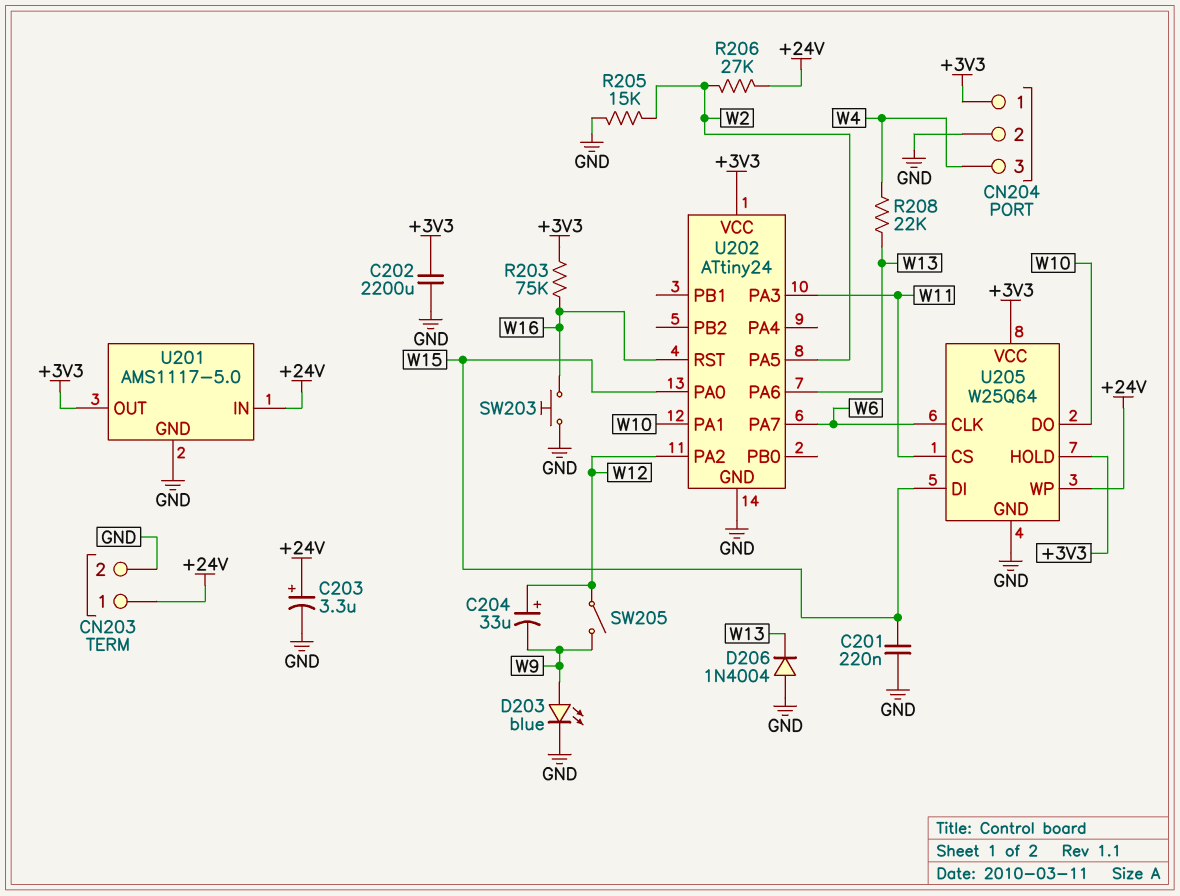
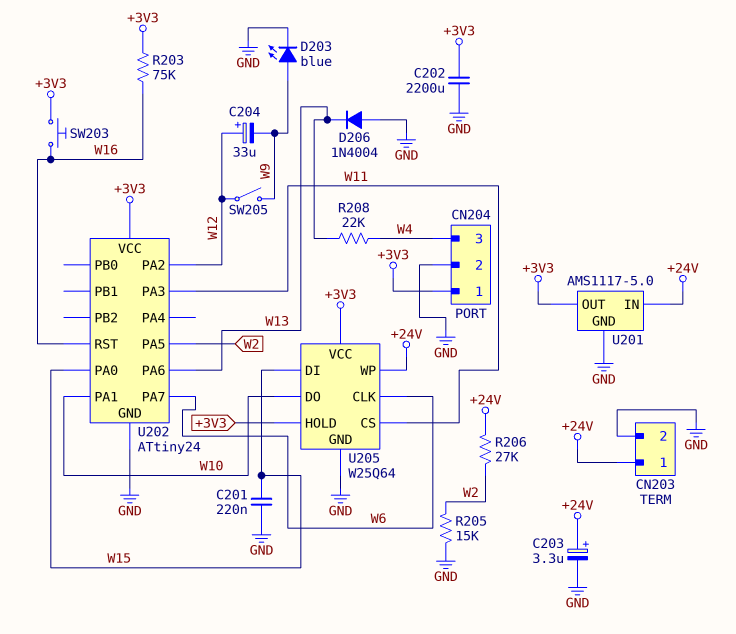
SW203: button (GND, W16) -> button (+3V3, W16)

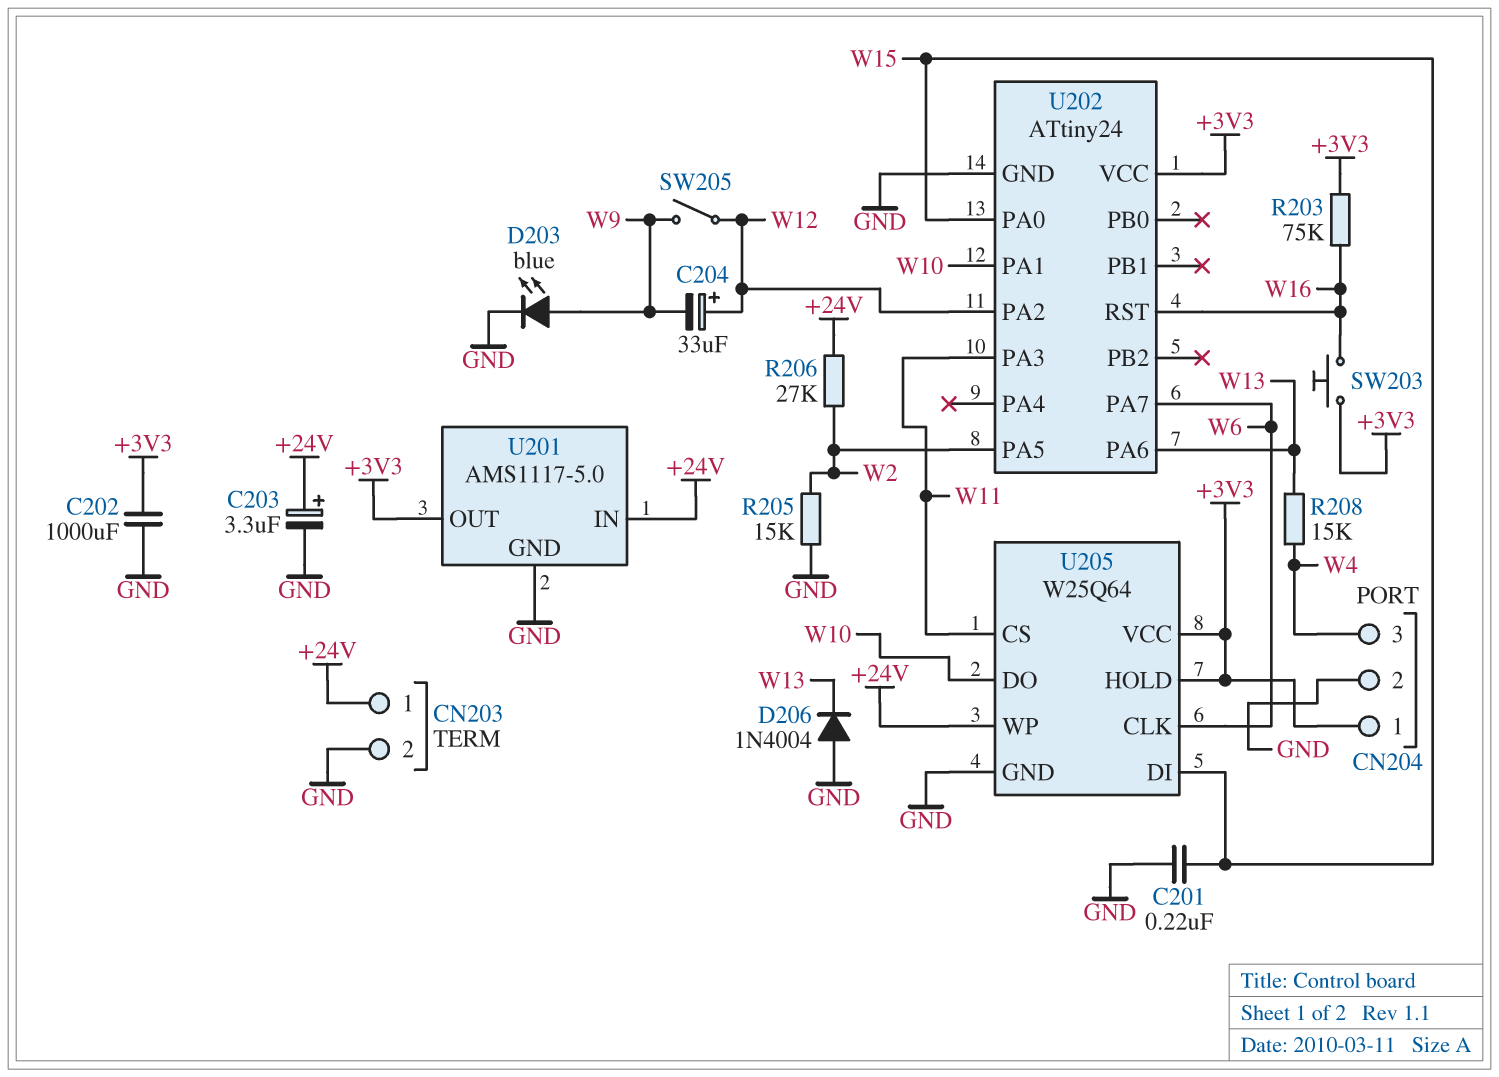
C202: 2200uF (+3V3, GND) -> 1000uF (+3V3, GND)
R208: 22k (W4, W13) -> 15k (W4, W13)

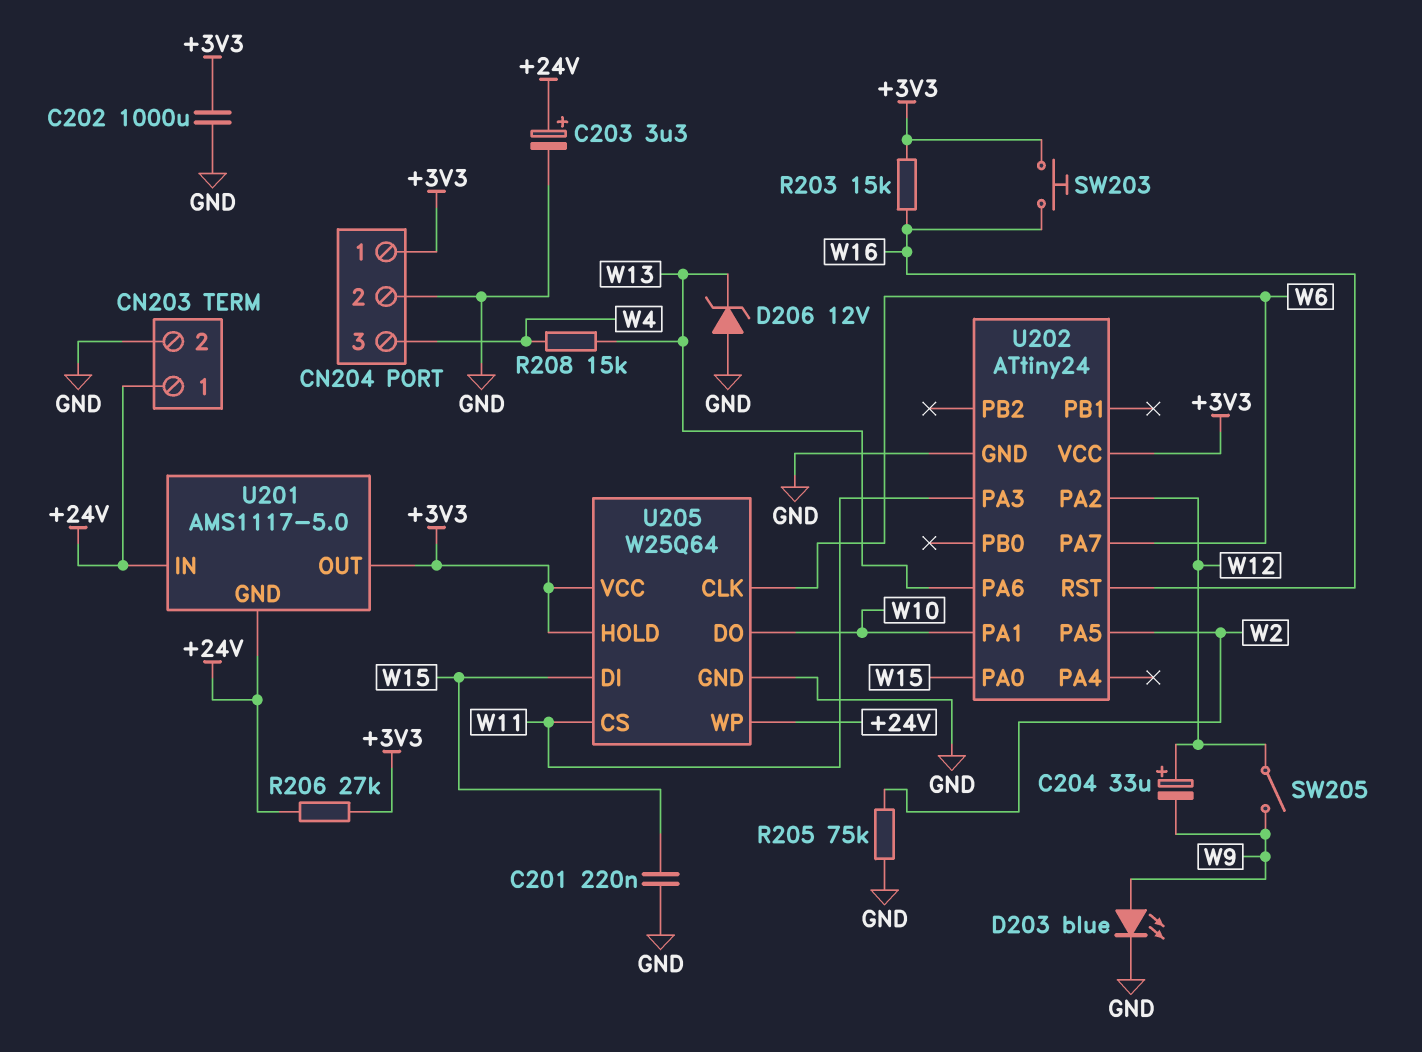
D206: diode 1N4004 (A GND, K W13) -> zener 12V (A GND, K W13)
R203: 75k (+3V3, W16) -> 15k (+3V3, W16)
R205: 15k (GND, W2) -> 75k (GND, W2)
R206: 27k (+24V, W2) -> 27k (+3V3, +24V)
U201 pin GND: GND -> +24V

